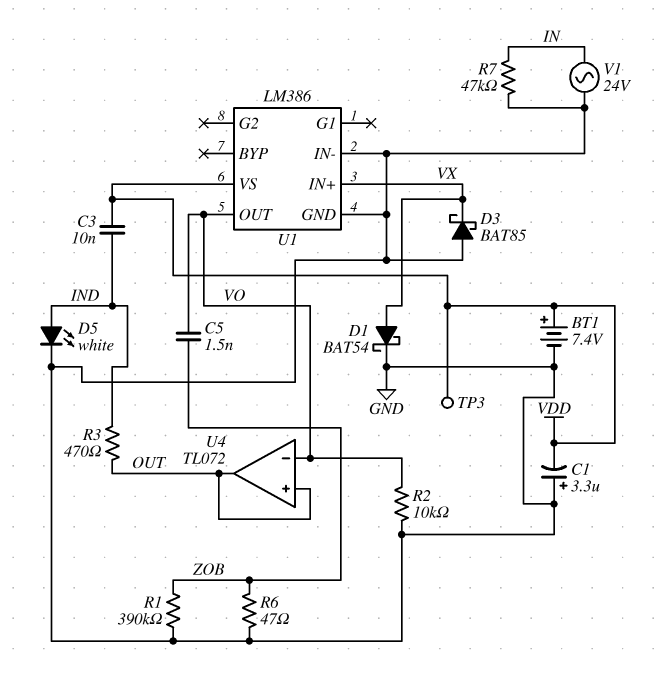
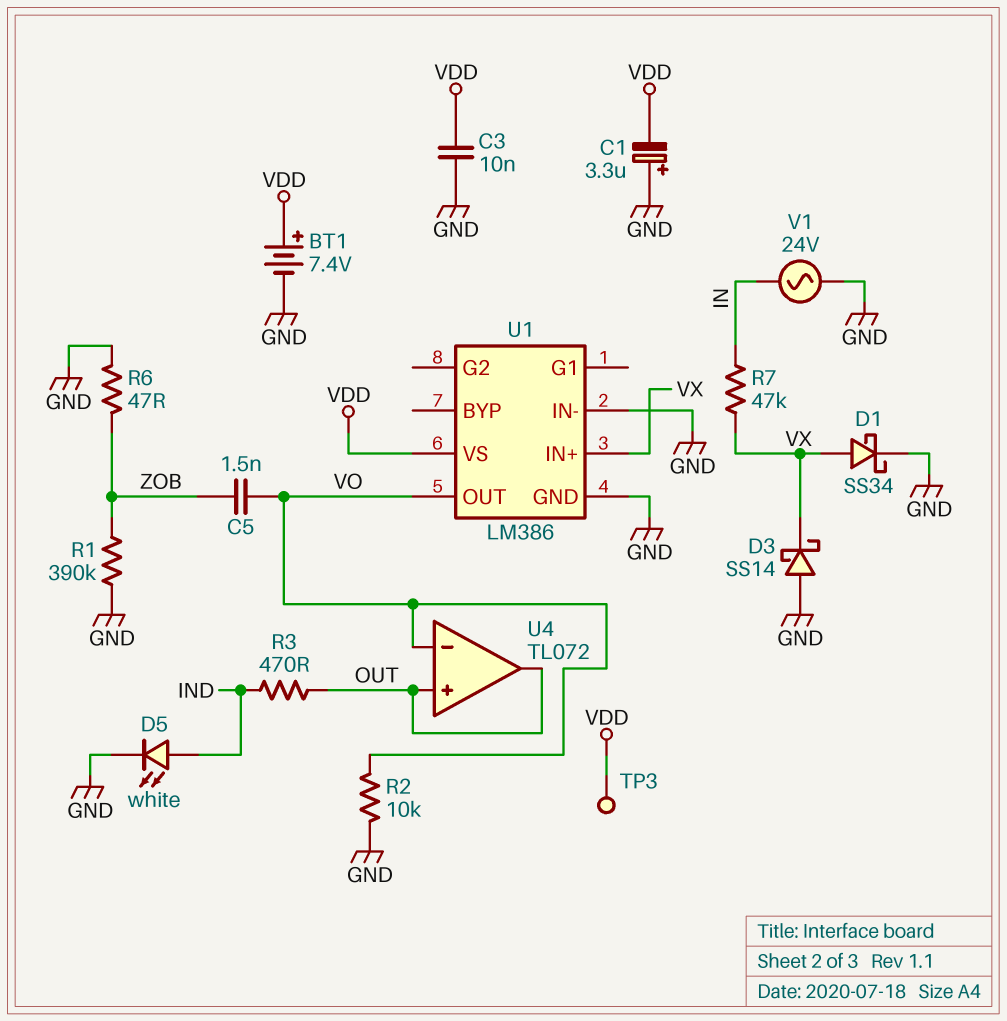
C3: 10nF (IND, VDD) -> 10nF (GND, VDD)
D1: schottky BAT54 (A VX, K GND) -> schottky SS34 (A VX, K GND)
D3: schottky BAT85 (A GND, K VX) -> schottky SS14 (A GND, K VX)
R7: 47k (GND, IN) -> 47k (IN, VX)

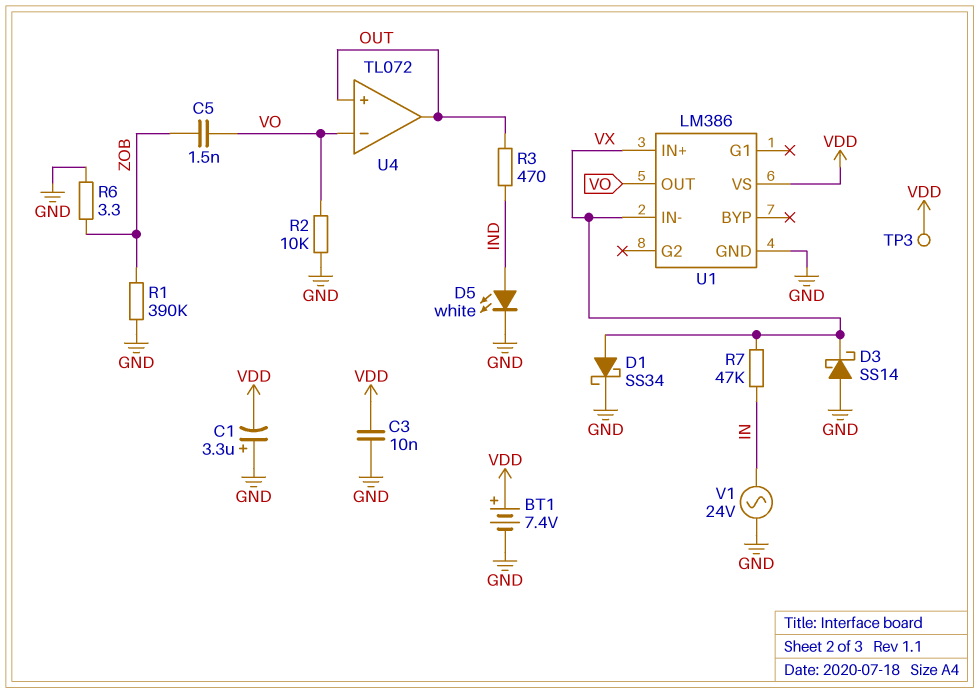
R6: 47 (GND, ZOB) -> 3.3 (GND, ZOB)
U1 pin IN-: GND -> VX

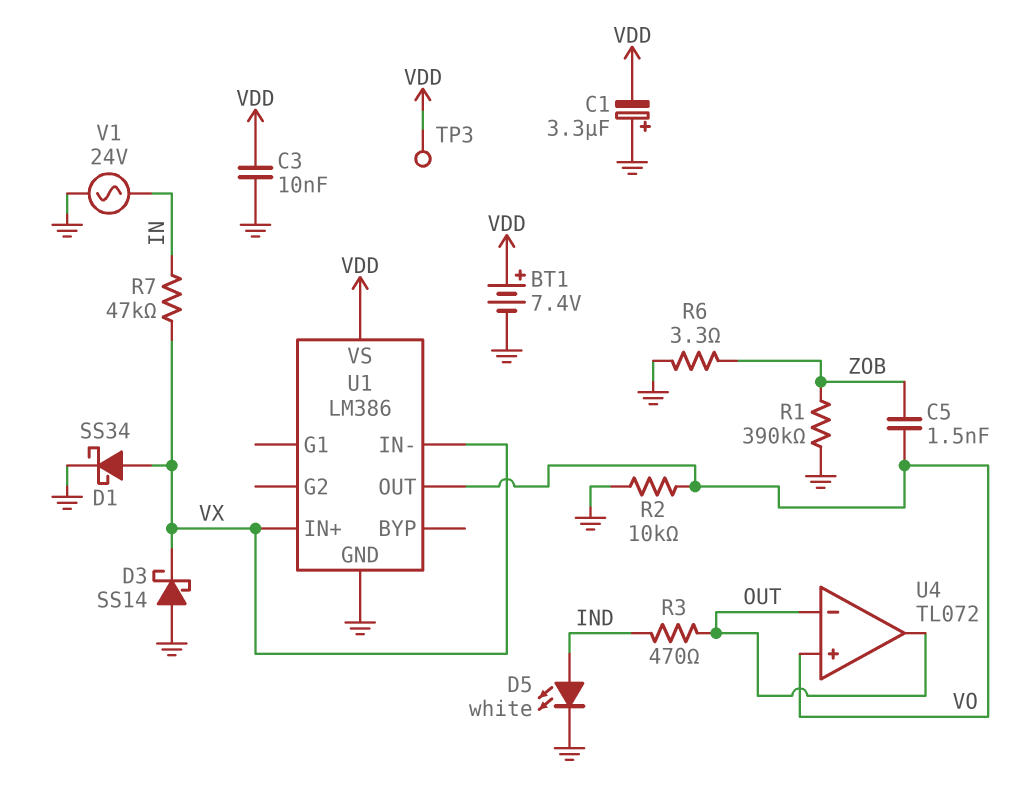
U4 pin in+: OUT -> VO
U4 pin in-: VO -> OUT

